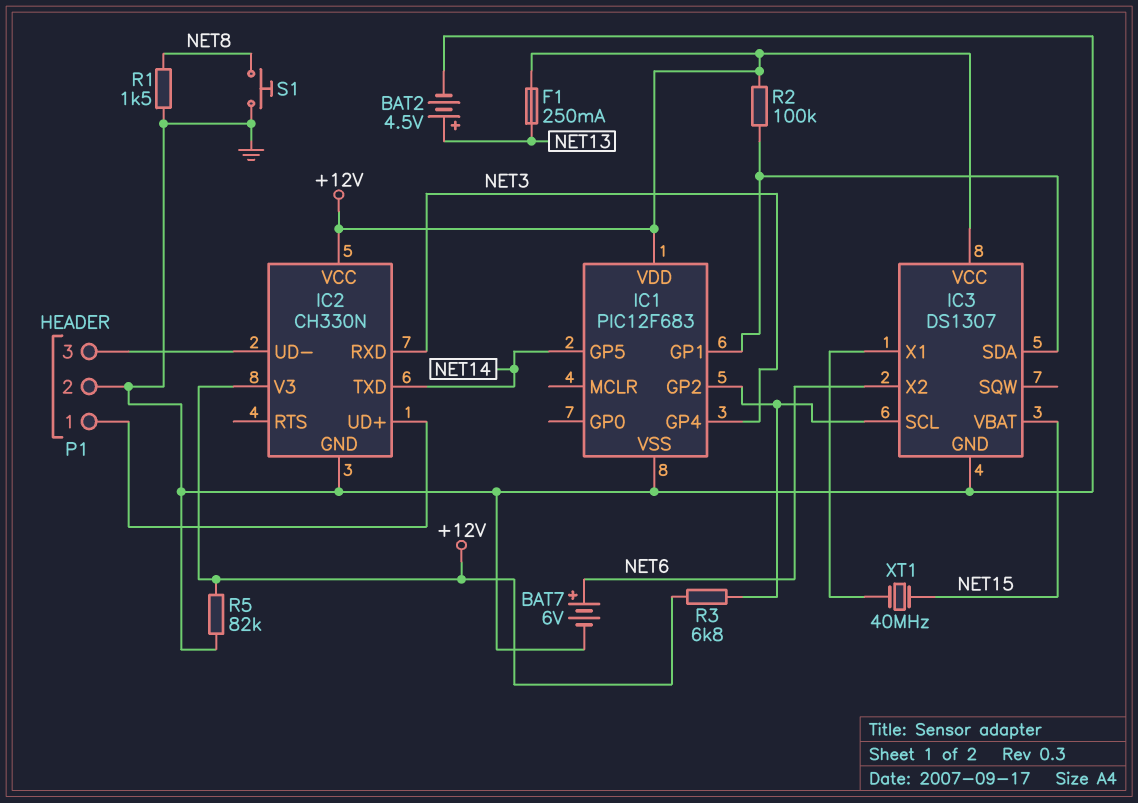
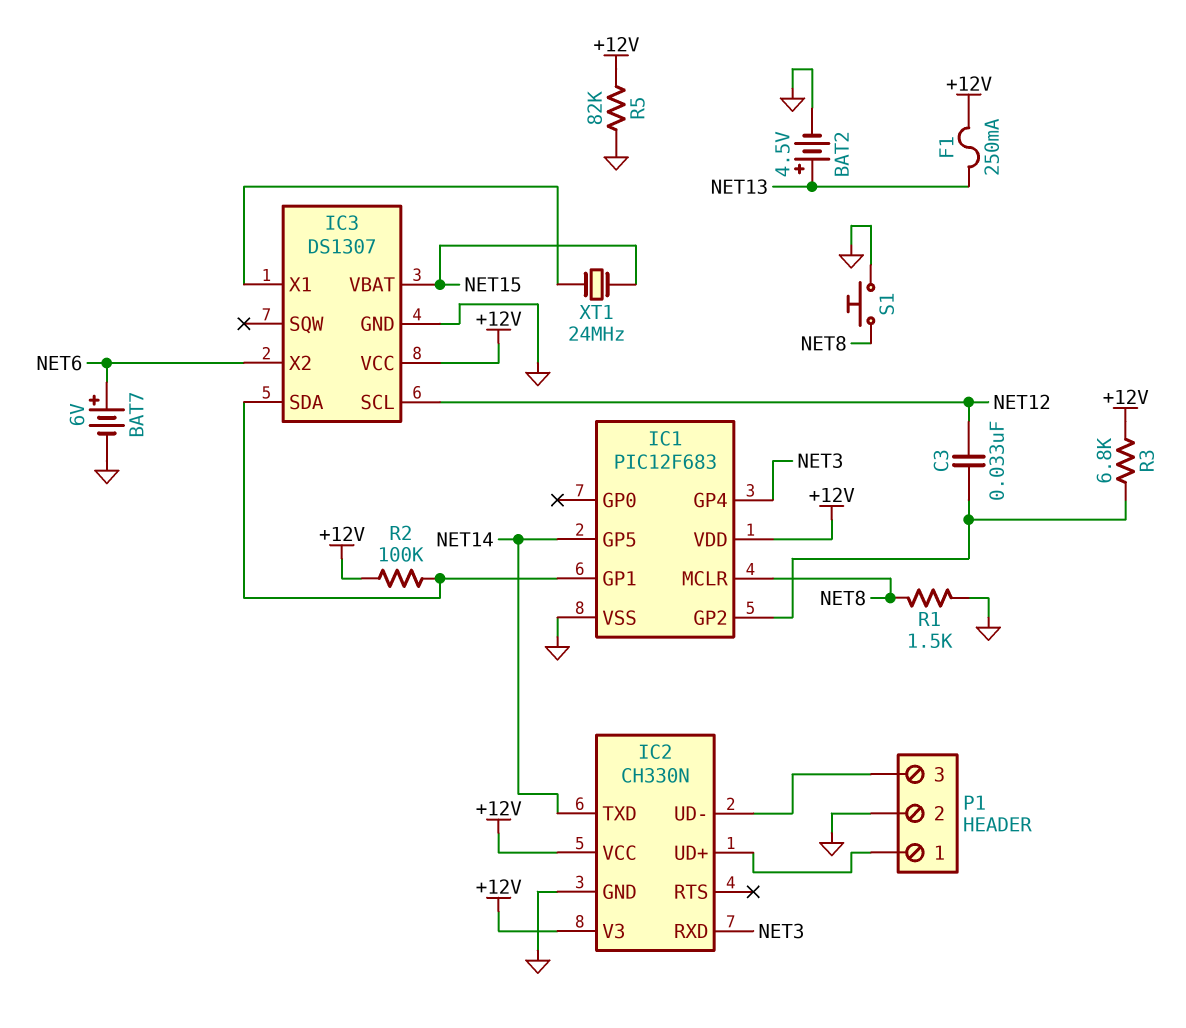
C3: none -> 33nF (IC1/GP2, NET12)
IC1 pin MCLR: none -> NET8
IC3 pin SCL: IC1/GP2 -> NET12
XT1: 40MHz (IC3/X1, NET15) -> 24MHz (IC3/X1, NET15)

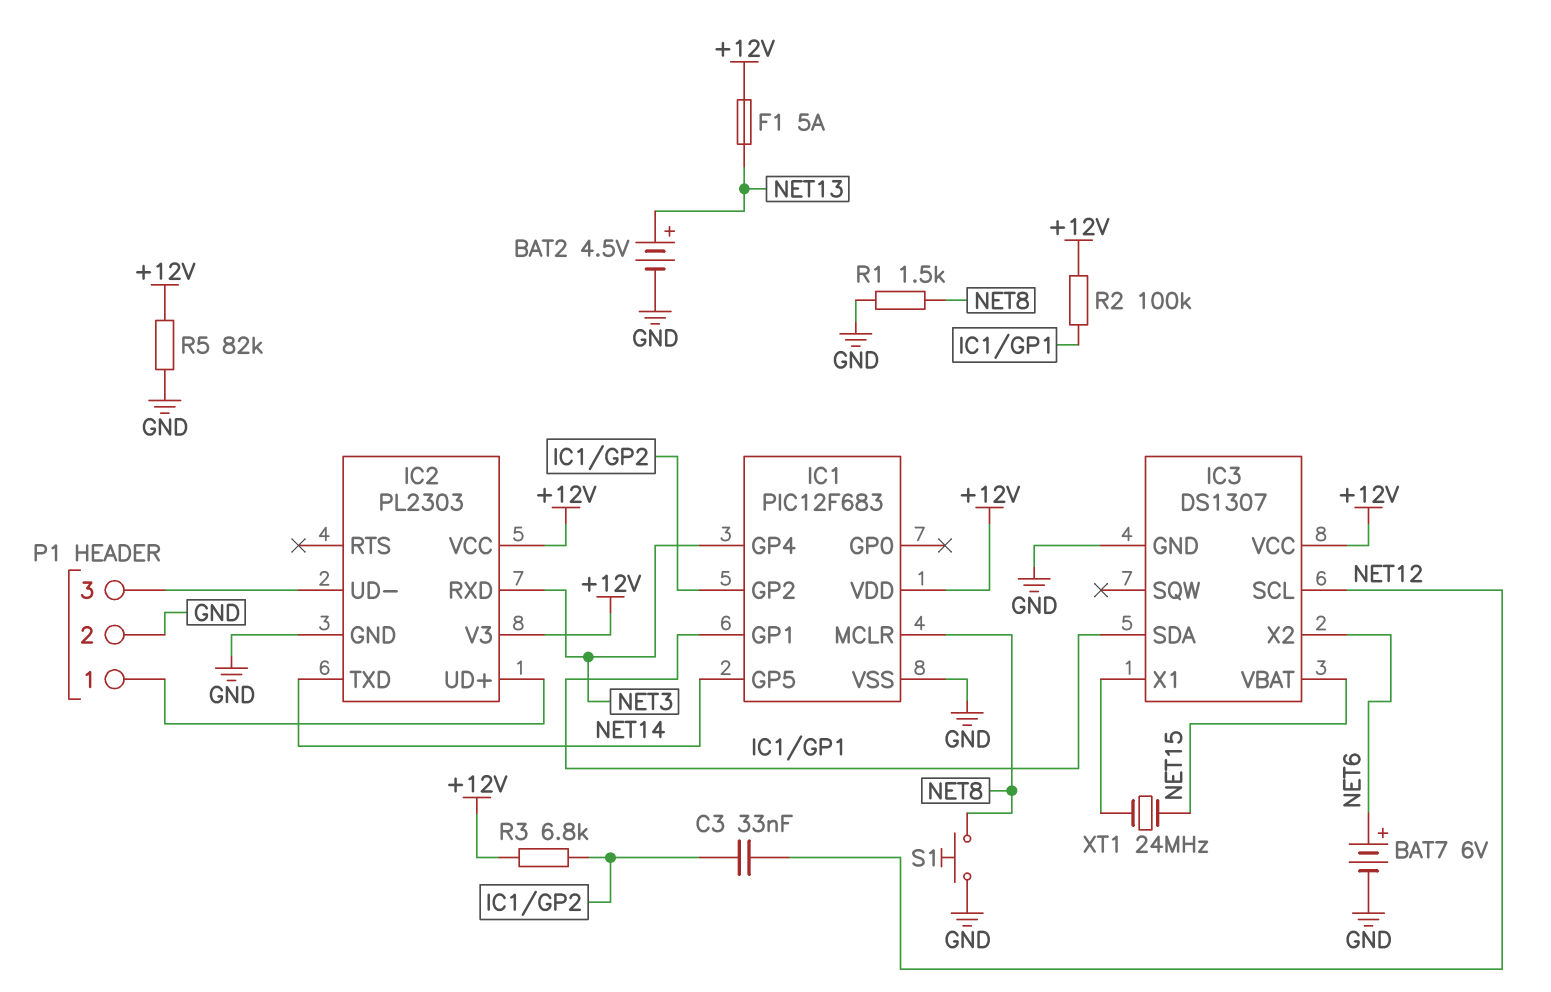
F1: 250mA (+12V, NET13) -> 5A (+12V, NET13)
IC2: CH330N -> PL2303

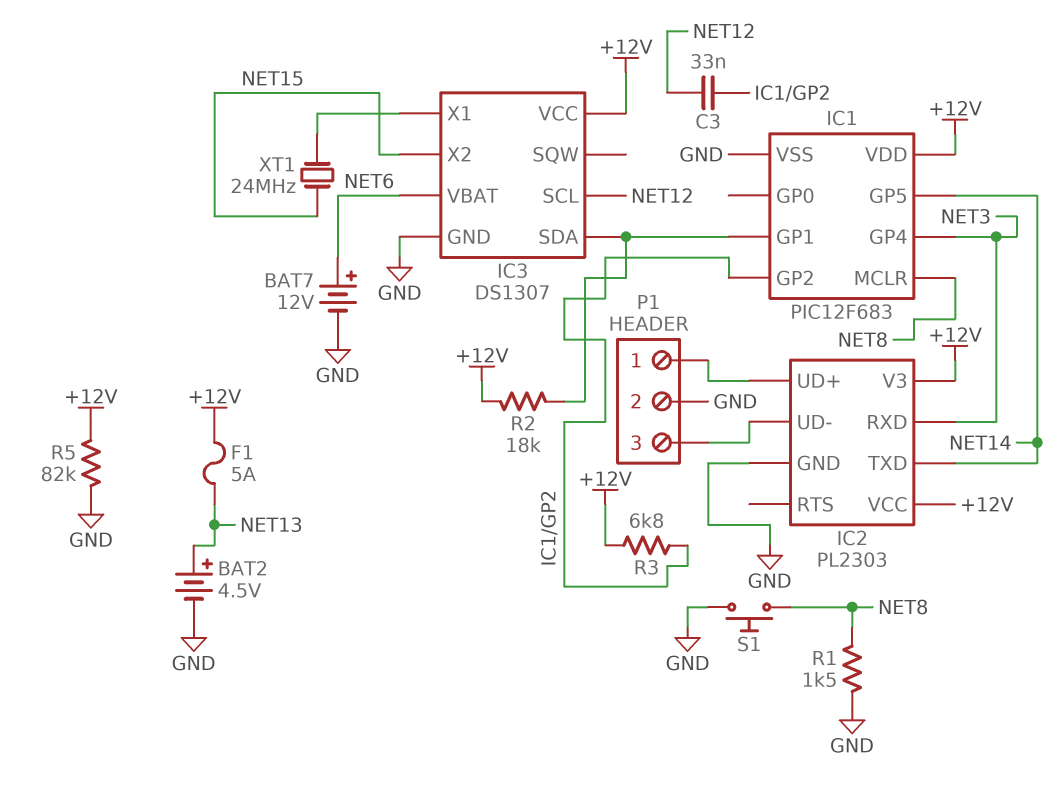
BAT7: 6V (plus NET6, minus GND) -> 12V (plus NET6, minus GND)
IC3 pin VBAT: NET15 -> NET6
IC3 pin X2: NET6 -> NET15
R2: 100k (+12V, IC1/GP1) -> 18k (+12V, IC1/GP1)

